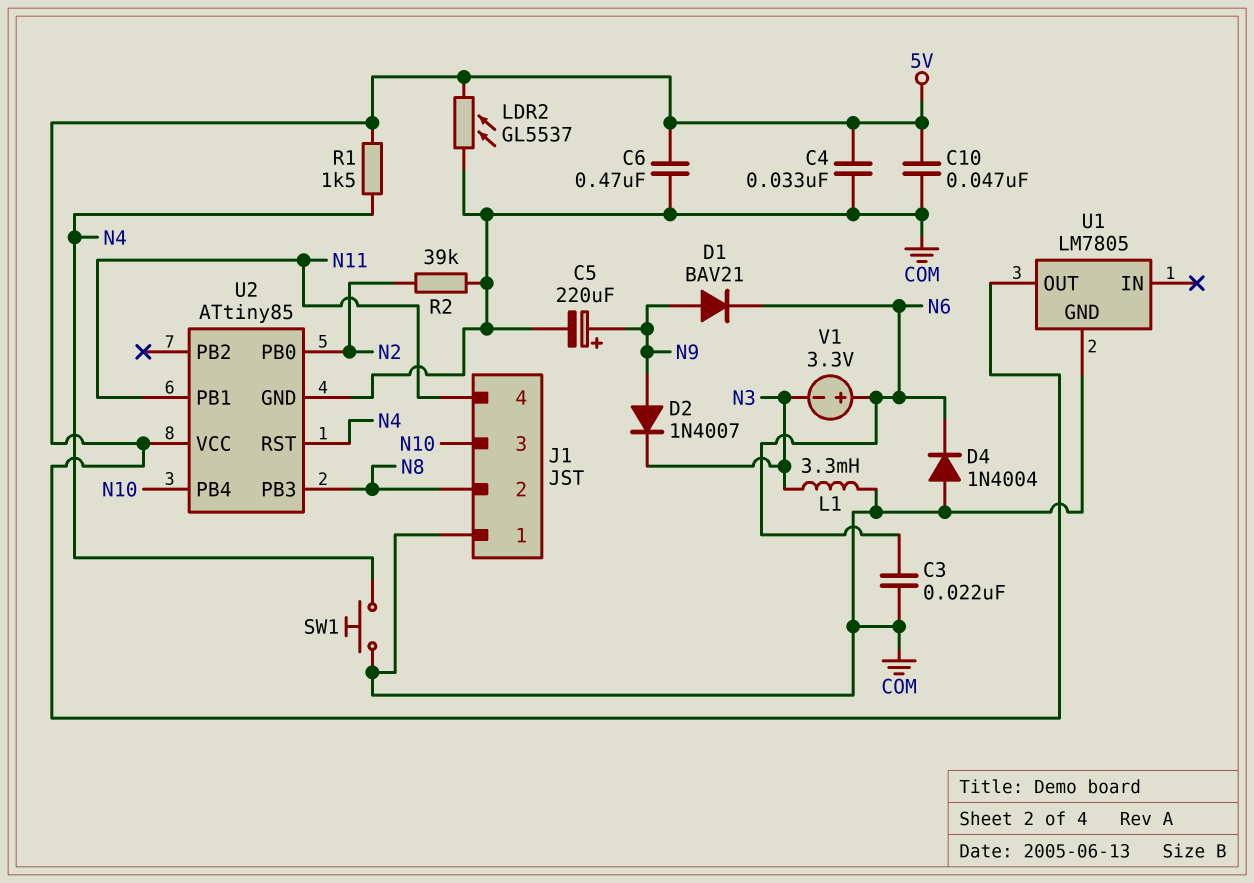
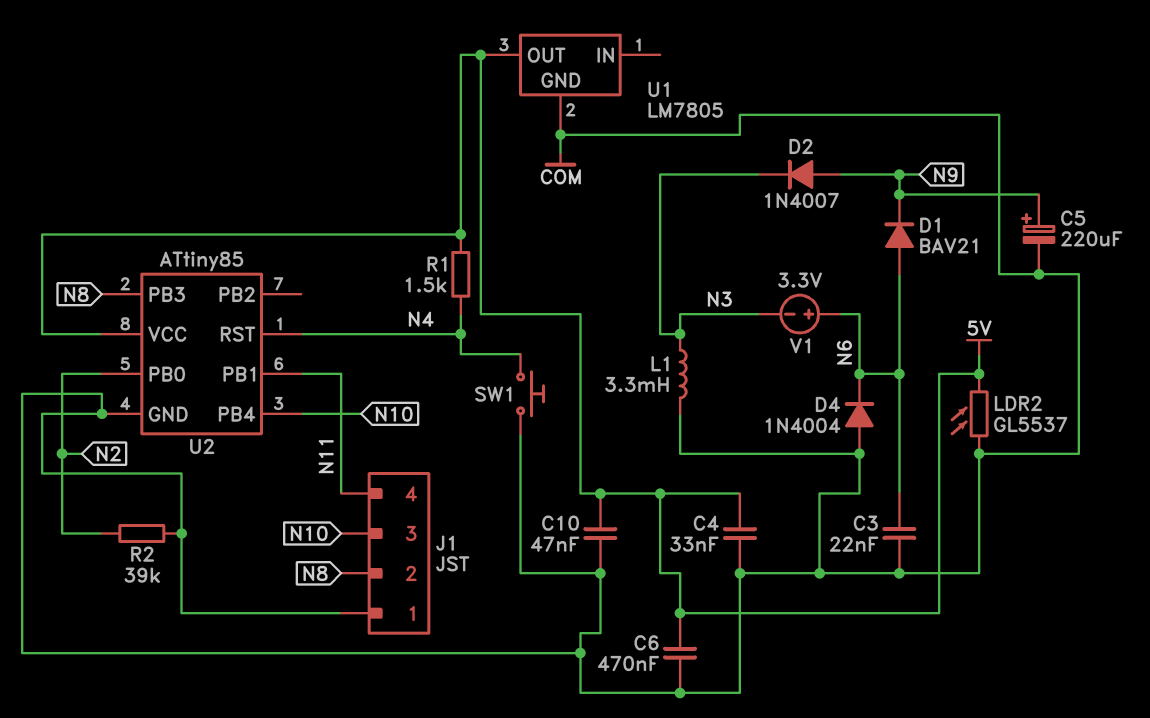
D1: diode BAV21 (A N9, K N6) -> diode BAV21 (A N6, K N9)

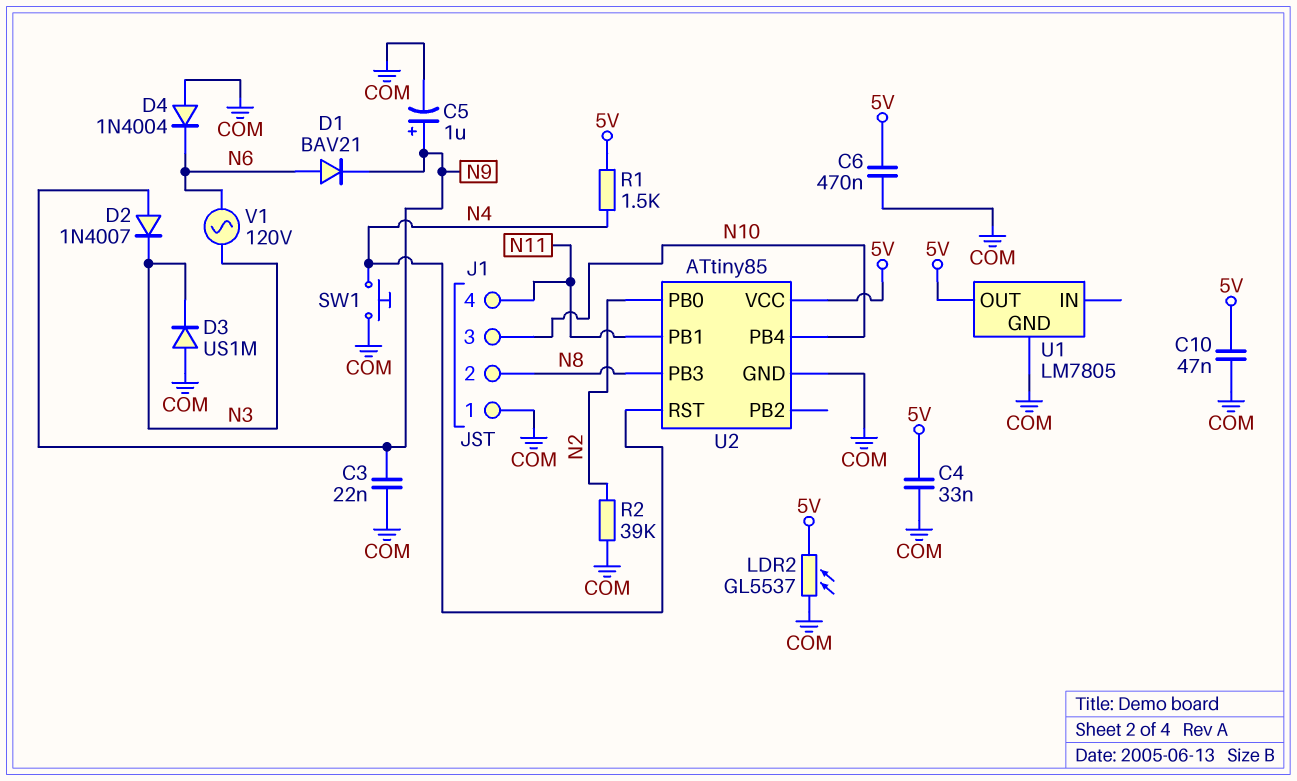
C3: 22nF (COM, N6) -> 22nF (COM, N9)
C5: 220uF (plus N9, minus COM) -> 1uF (plus N9, minus COM)
D3: none -> diode US1M (A COM, K N3)
L1: 3.3mH (COM, N3) -> none
V1: 3.3V (plus N6, minus N3) -> AC 120V (N3, N6)

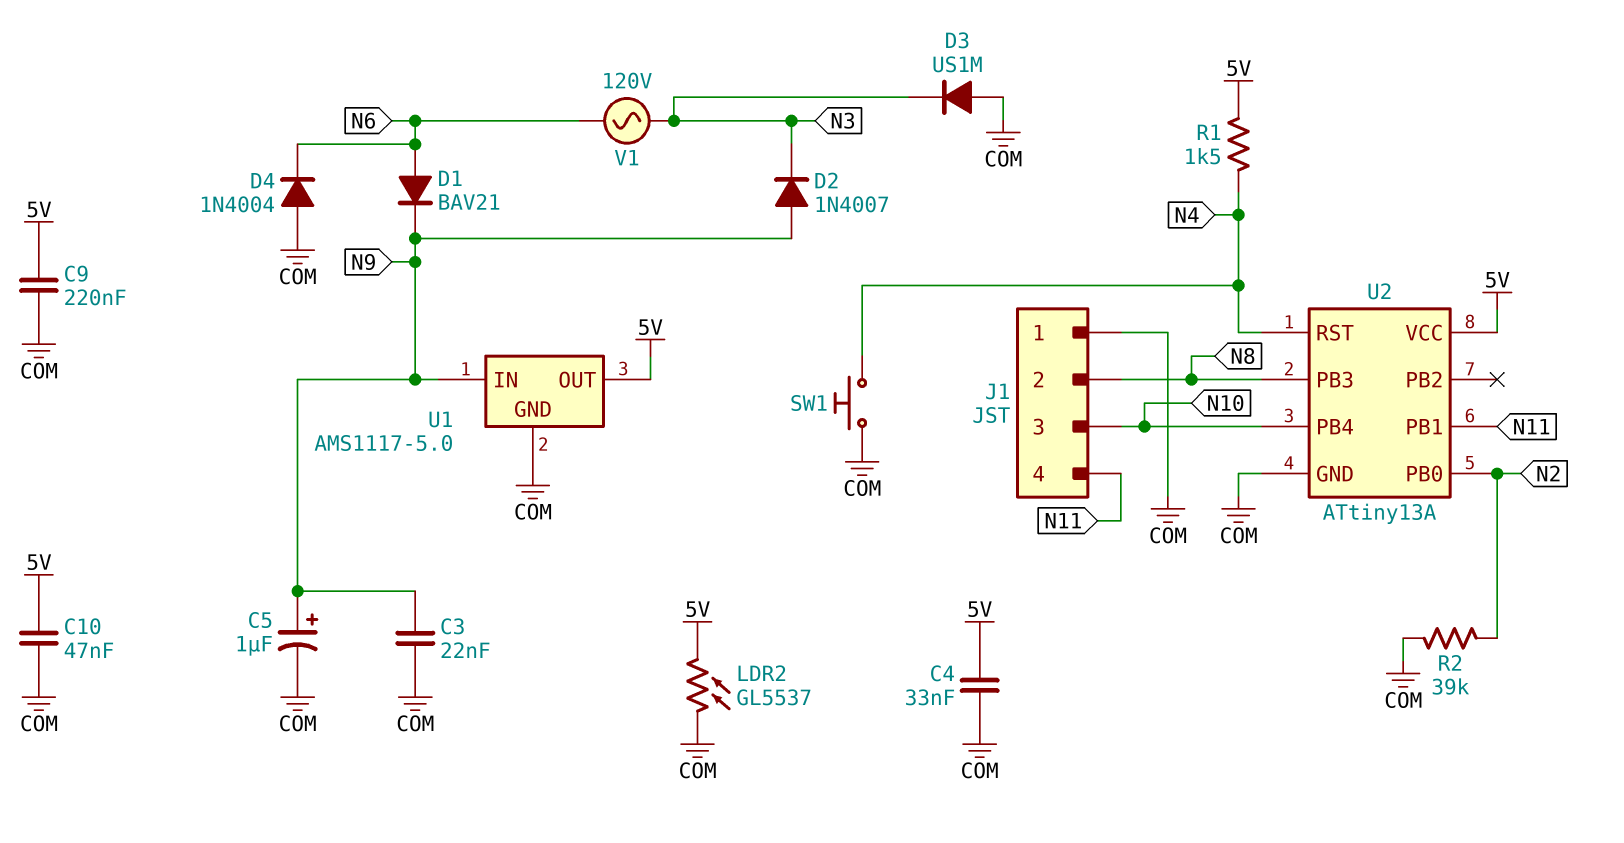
C6: 470nF (5V, COM) -> none
C9: none -> 220nF (5V, COM)
U1: LM7805 -> AMS1117-5.0
U1 pin IN: none -> N9
U2: ATtiny85 -> ATtiny13A

